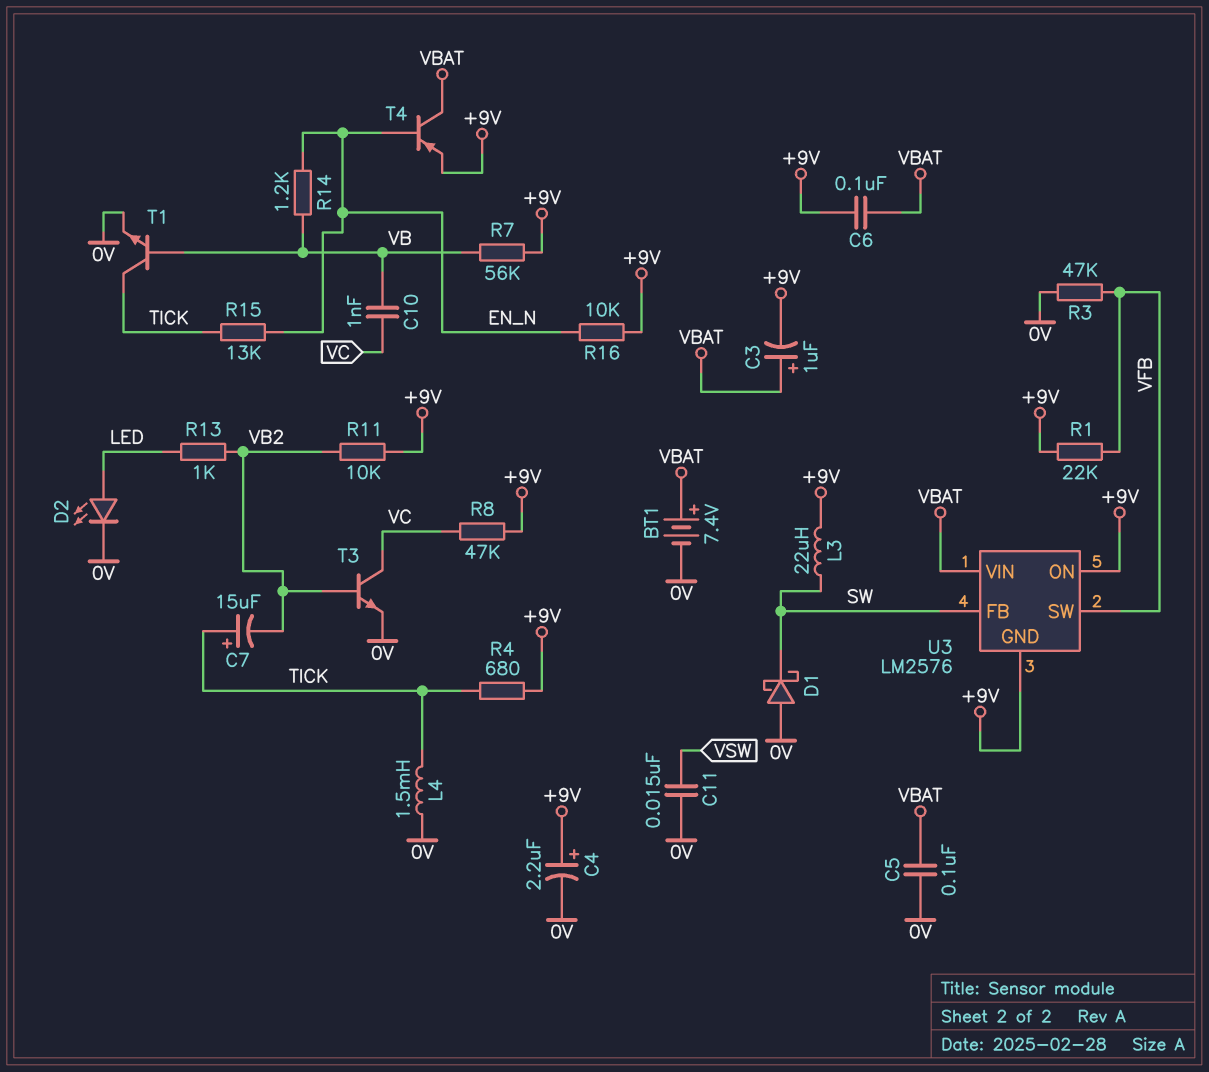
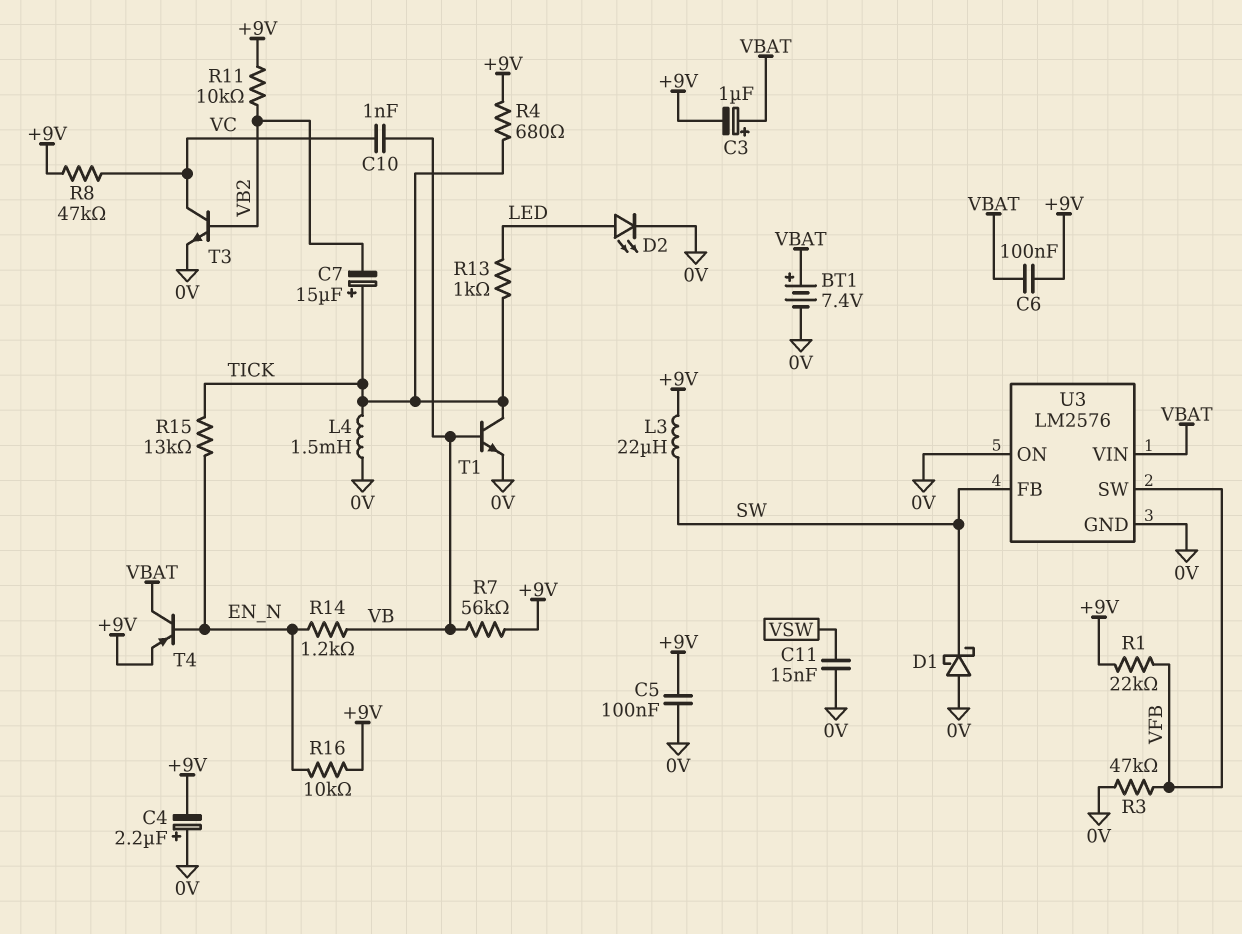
C4: 2.2uF (plus +9V, minus 0V) -> 2.2uF (plus 0V, minus +9V)
C5: 100nF (0V, VBAT) -> 100nF (+9V, 0V)
R13: 1k (LED, VB2) -> 1k (LED, TICK)
U3 pin GND: +9V -> 0V
U3 pin ON: +9V -> 0V

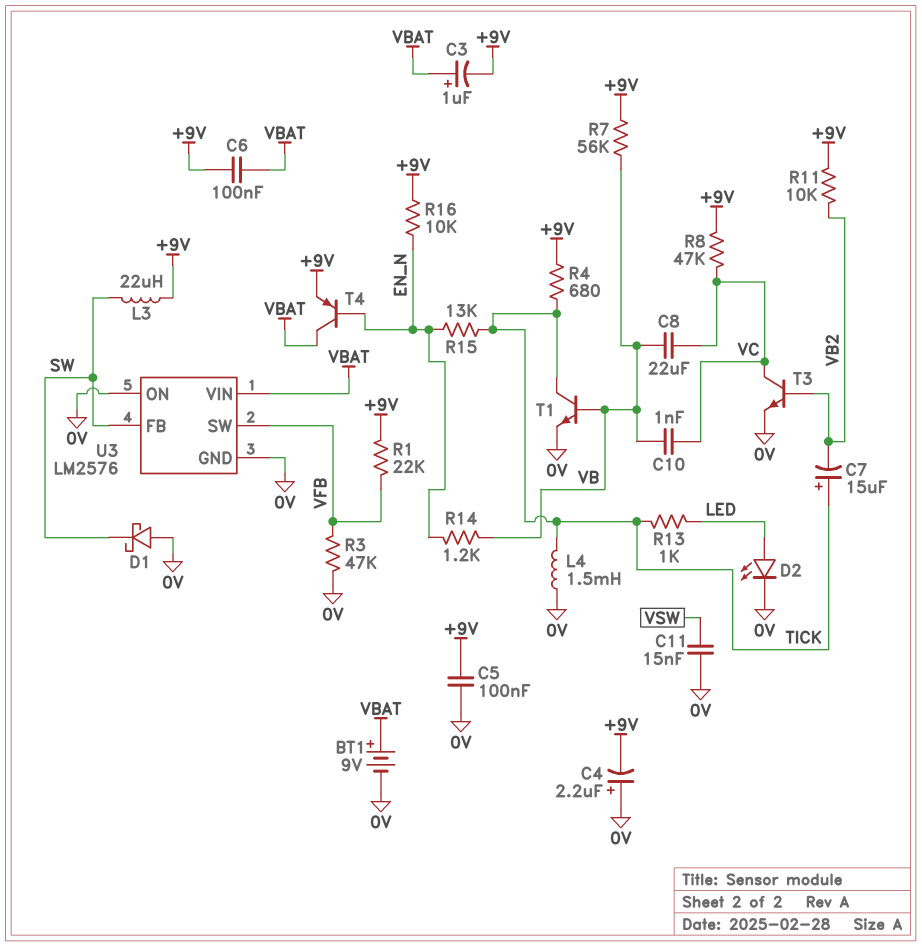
BT1: 7.4V (plus VBAT, minus 0V) -> 9V (plus VBAT, minus 0V)
C8: none -> 22uF (VB, VC)

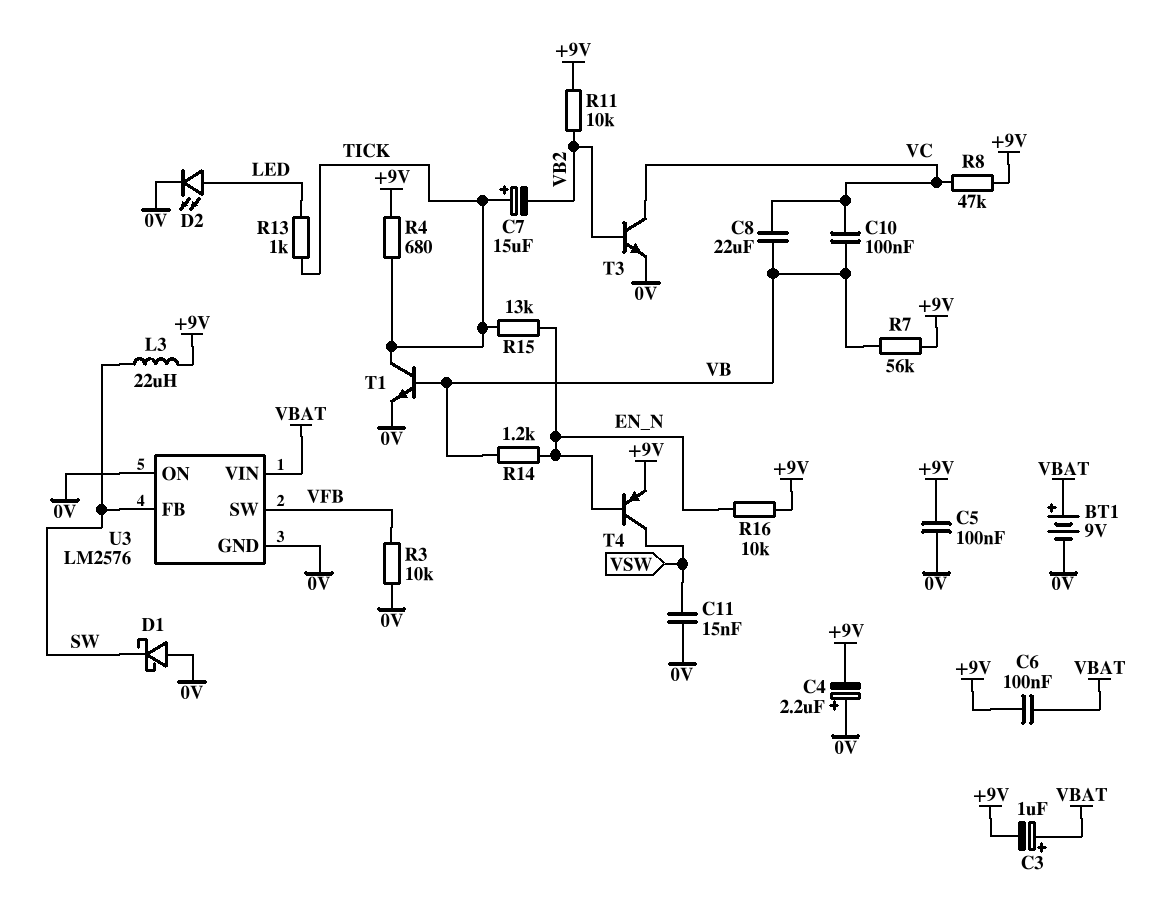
C10: 1nF (VB, VC) -> 100nF (VB, VC)
L4: 1.5mH (0V, TICK) -> none
R1: 22k (+9V, VFB) -> none
R3: 47k (0V, VFB) -> 10k (0V, VFB)
T4: PNP (B EN_N, C VBAT, E +9V) -> PNP (B EN_N, C VSW, E +9V)

